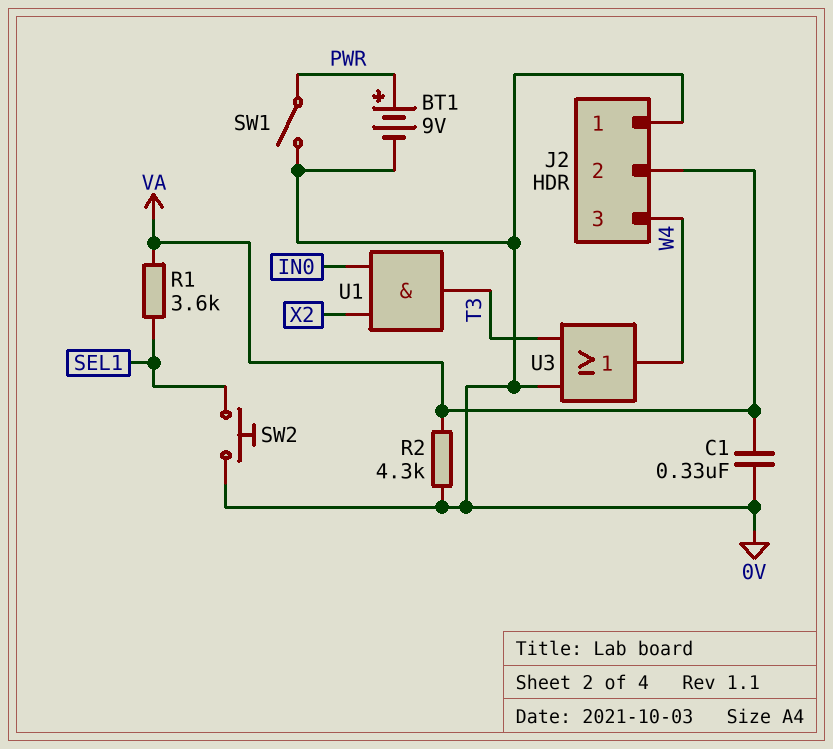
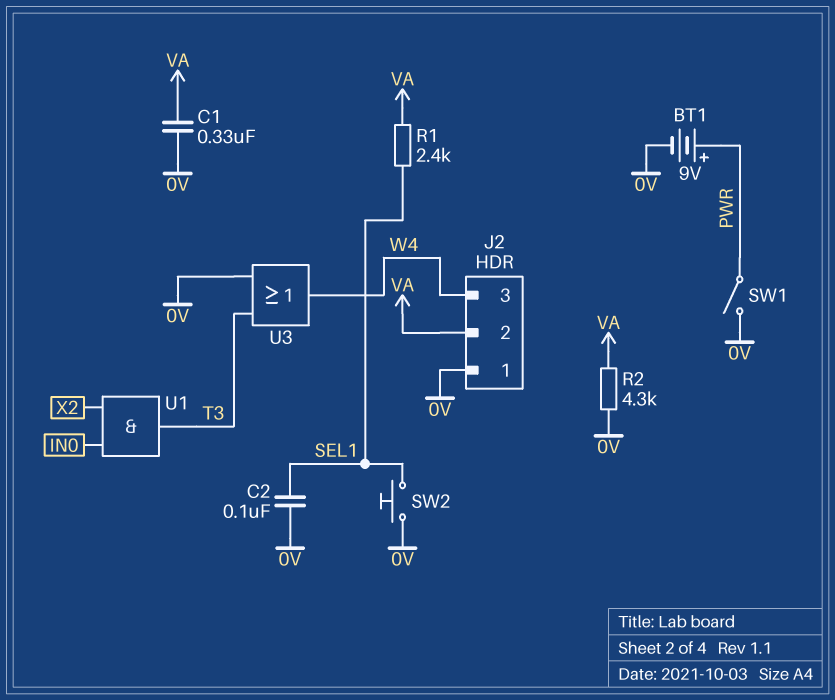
C2: none -> 100nF (0V, SEL1)
R1: 3.6k (SEL1, VA) -> 2.4k (SEL1, VA)

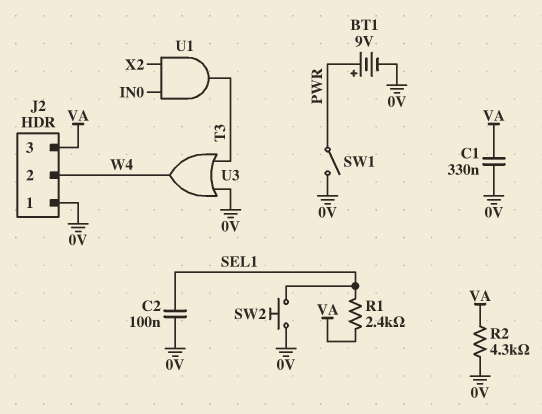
J2 pin 2: VA -> W4
J2 pin 3: W4 -> VA

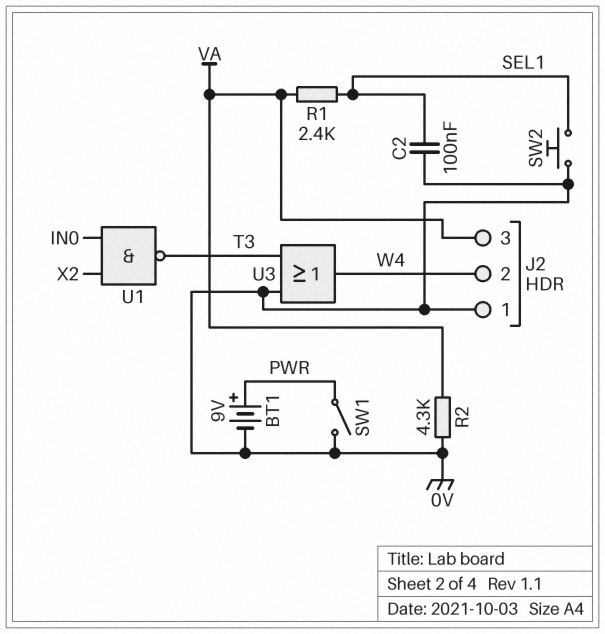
C1: 330nF (0V, VA) -> none
U1: AND (in IN0, in X2, out T3) -> NAND (in IN0, in X2, out T3)

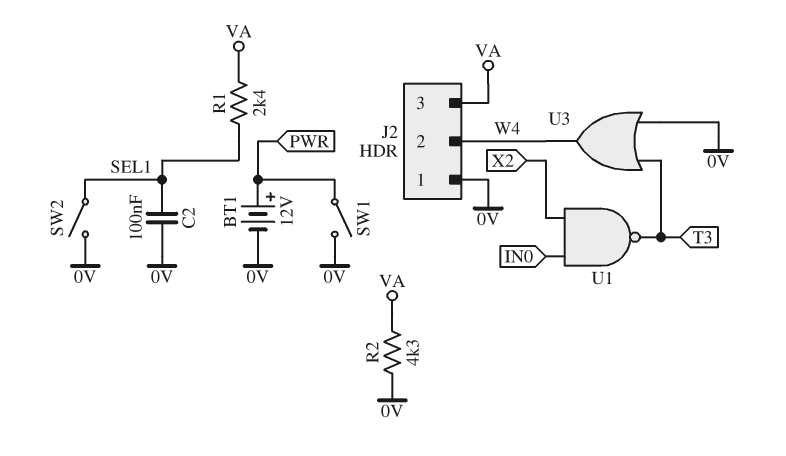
BT1: 9V (plus PWR, minus 0V) -> 12V (plus PWR, minus 0V)
SW2: button (0V, SEL1) -> switch (0V, SEL1)

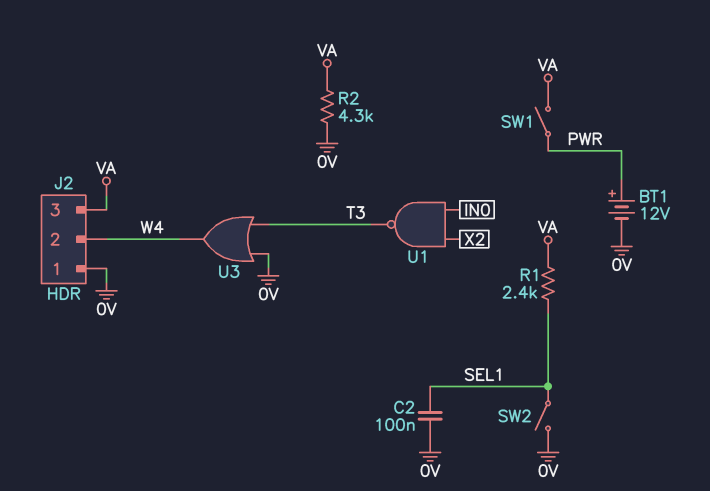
SW1: switch (0V, PWR) -> switch (PWR, VA)

